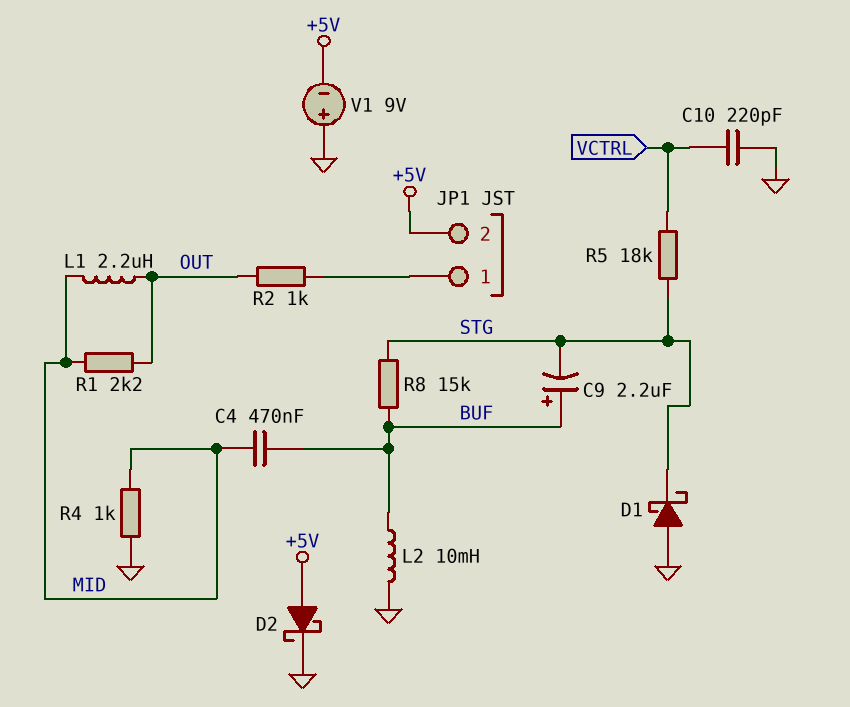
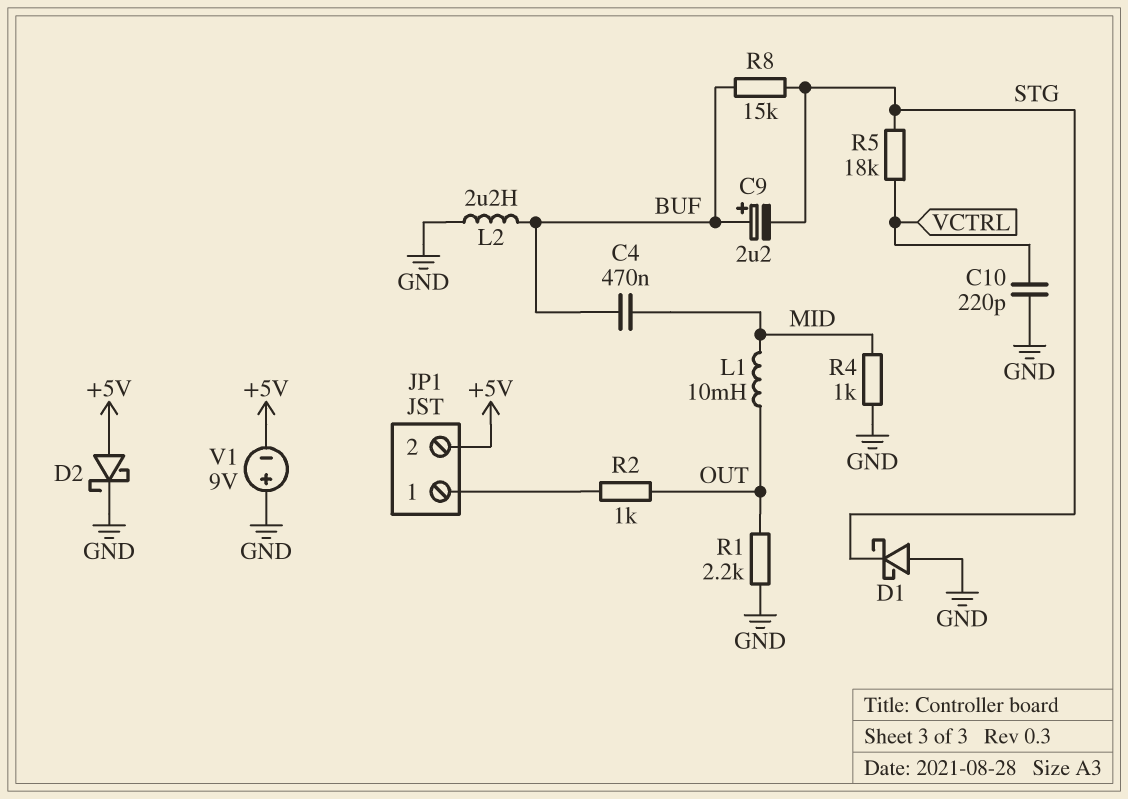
L1: 2.2uH (MID, OUT) -> 10mH (MID, OUT)
L2: 10mH (BUF, GND) -> 2.2uH (BUF, GND)
R1: 2.2k (MID, OUT) -> 2.2k (GND, OUT)

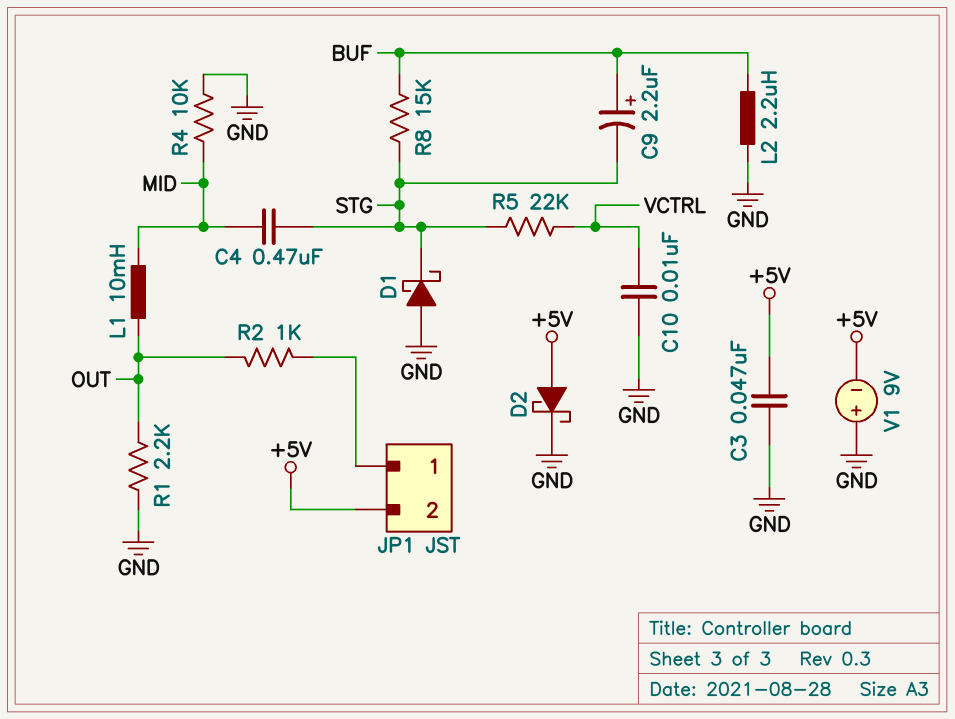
C3: none -> 47nF (+5V, GND)
C4: 470nF (BUF, MID) -> 470nF (MID, STG)
C10: 220pF (GND, VCTRL) -> 10nF (GND, VCTRL)
R4: 1k (GND, MID) -> 10k (GND, MID)
R5: 18k (STG, VCTRL) -> 22k (STG, VCTRL)

